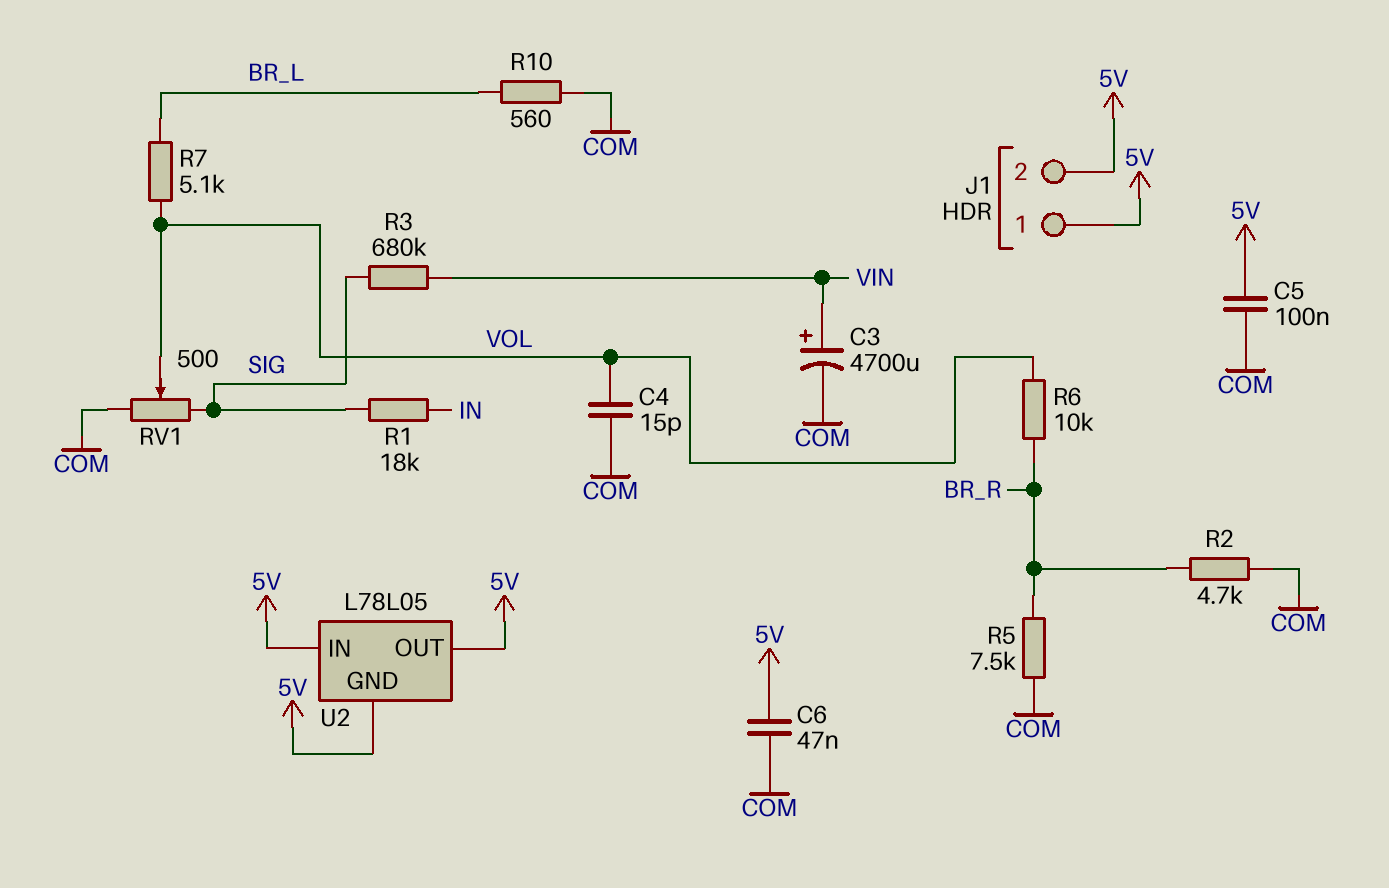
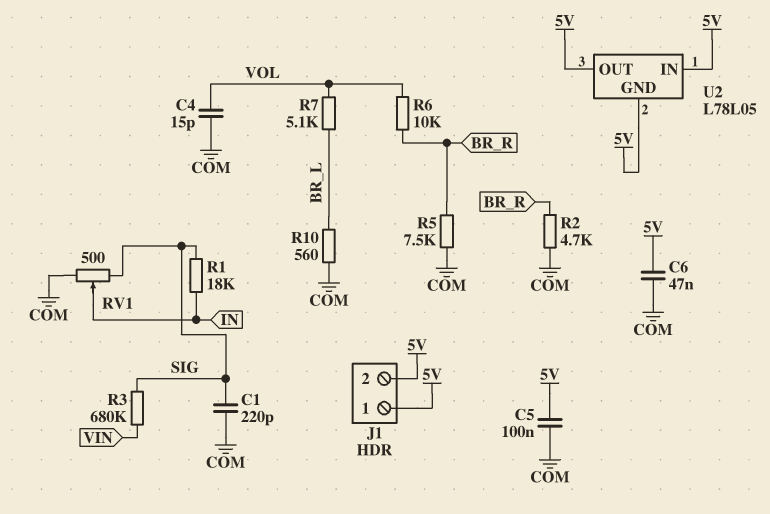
C1: none -> 220pF (COM, SIG)
C3: 4700uF (plus VIN, minus COM) -> none
RV1: 500 (COM, SIG, wiper VOL) -> 500 (COM, SIG, wiper IN)

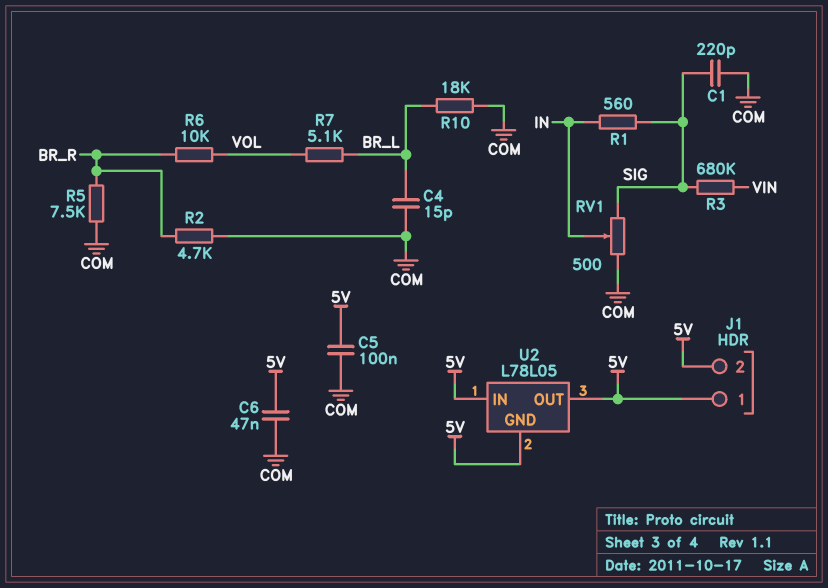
C4: 15pF (COM, VOL) -> 15pF (BR_L, COM)
R1: 18k (IN, SIG) -> 560 (IN, SIG)
R10: 560 (BR_L, COM) -> 18k (BR_L, COM)

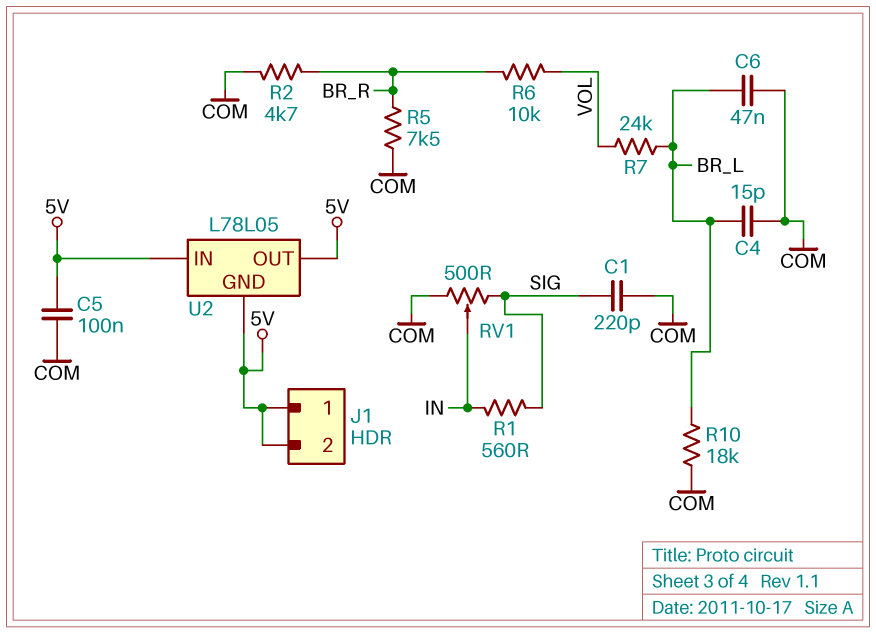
C6: 47nF (5V, COM) -> 47nF (BR_L, COM)
R3: 680k (SIG, VIN) -> none
R7: 5.1k (BR_L, VOL) -> 24k (BR_L, VOL)

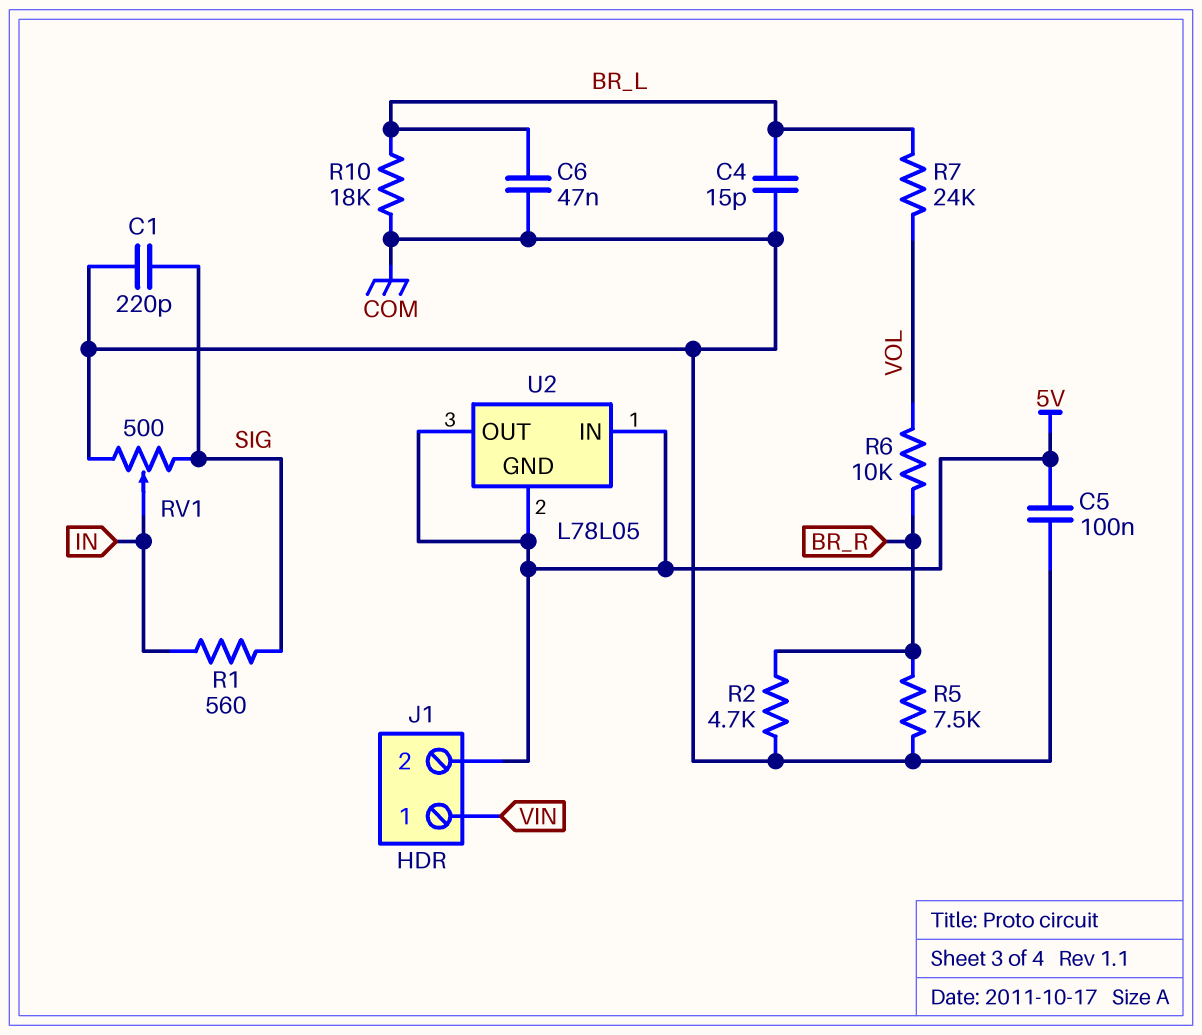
J1 pin 1: 5V -> VIN

